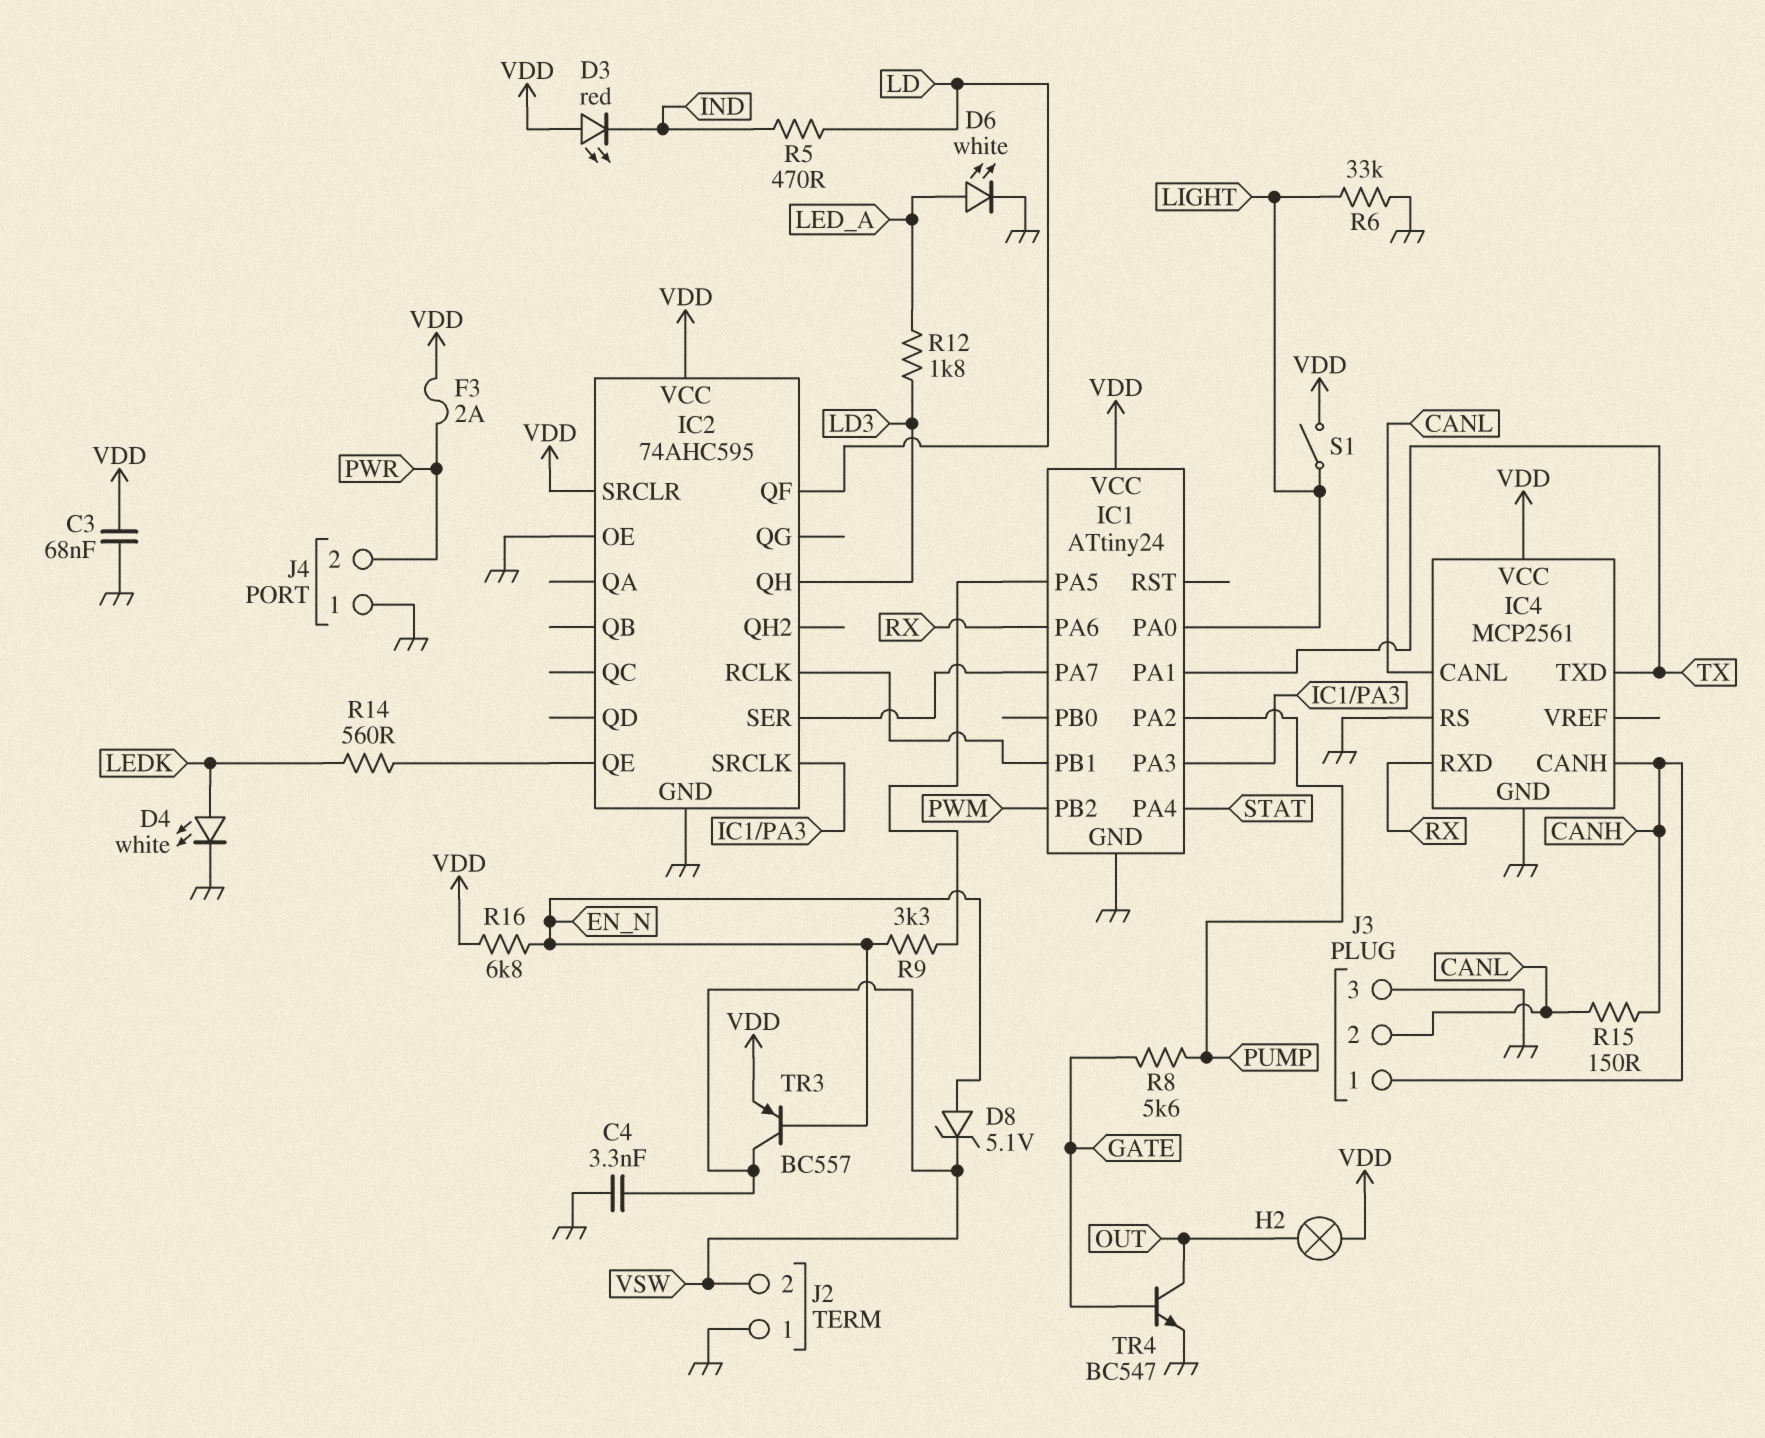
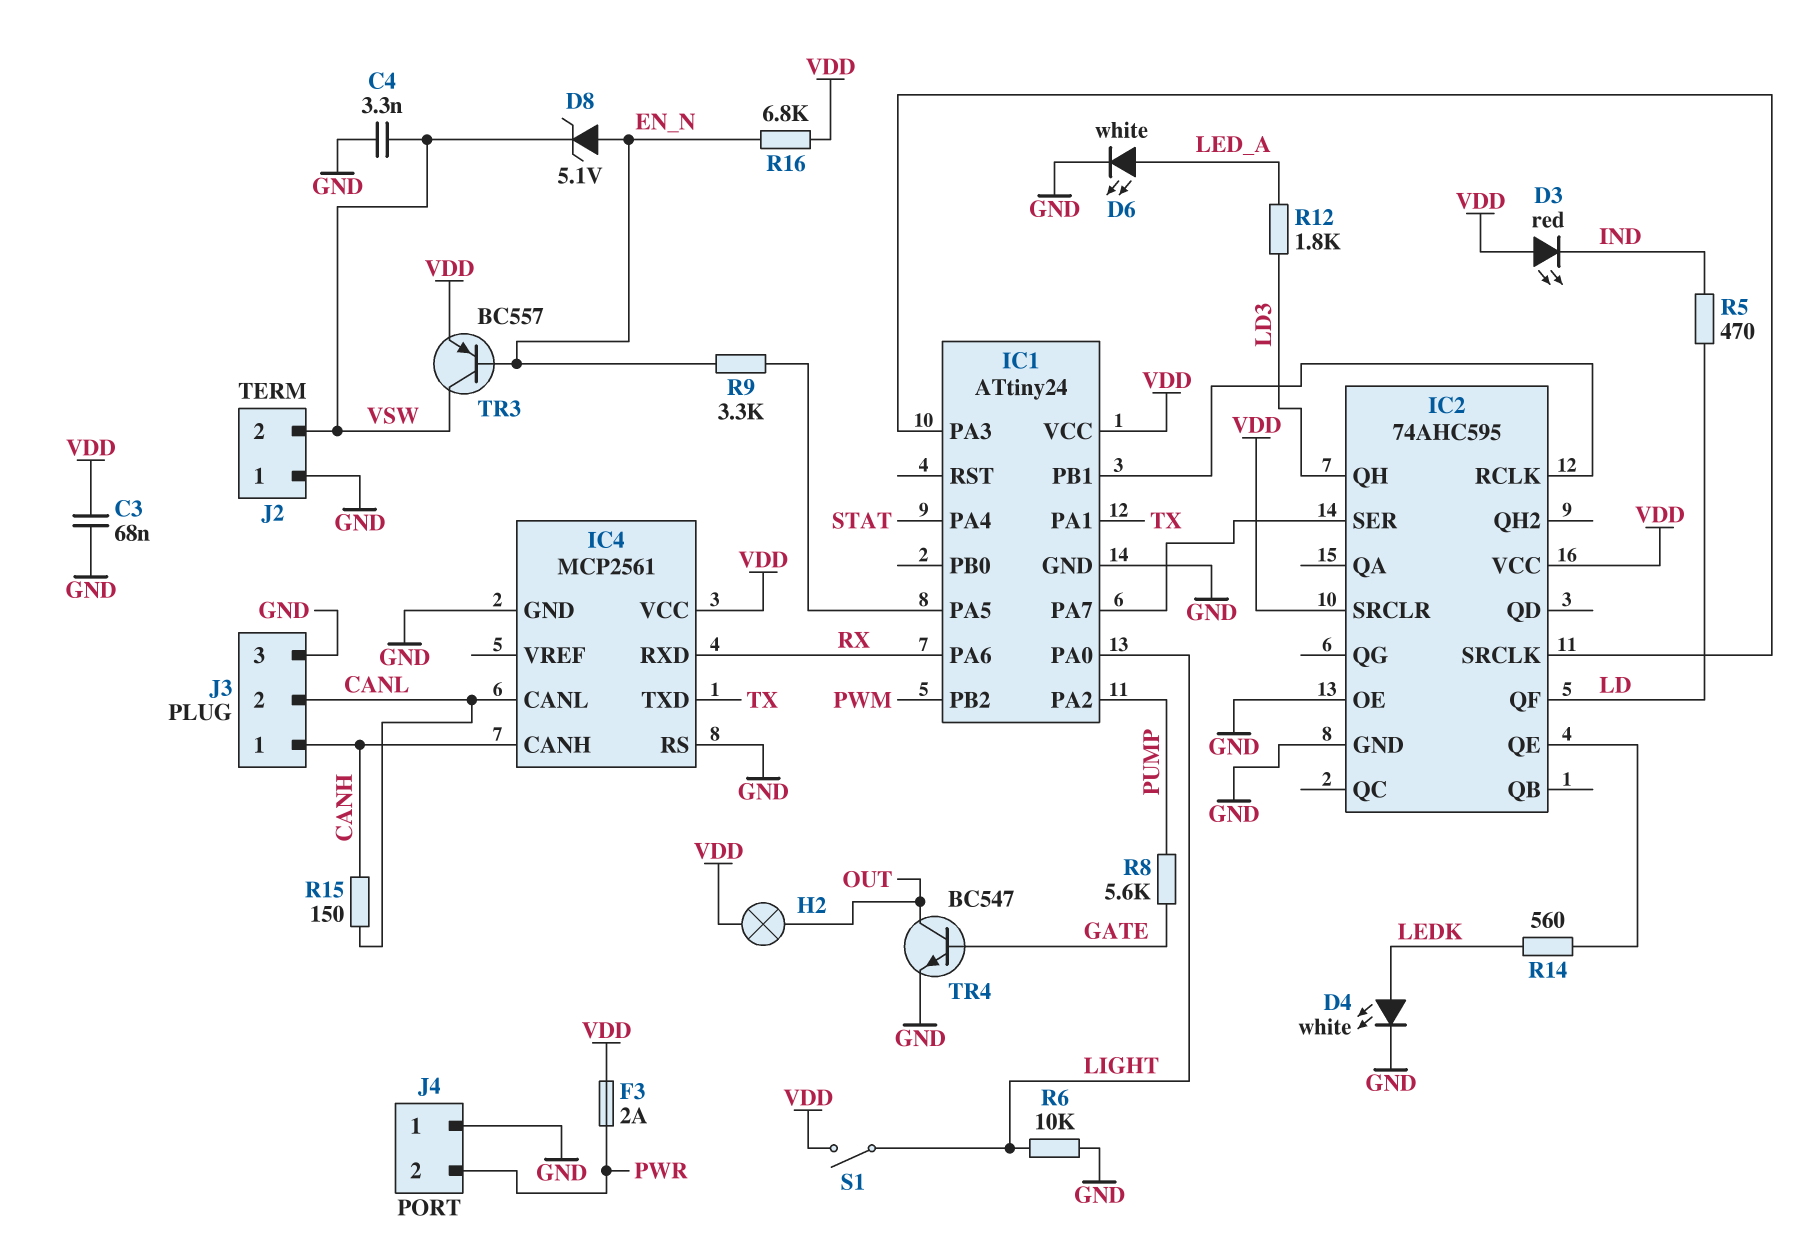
R6: 33k (GND, LIGHT) -> 10k (GND, LIGHT)

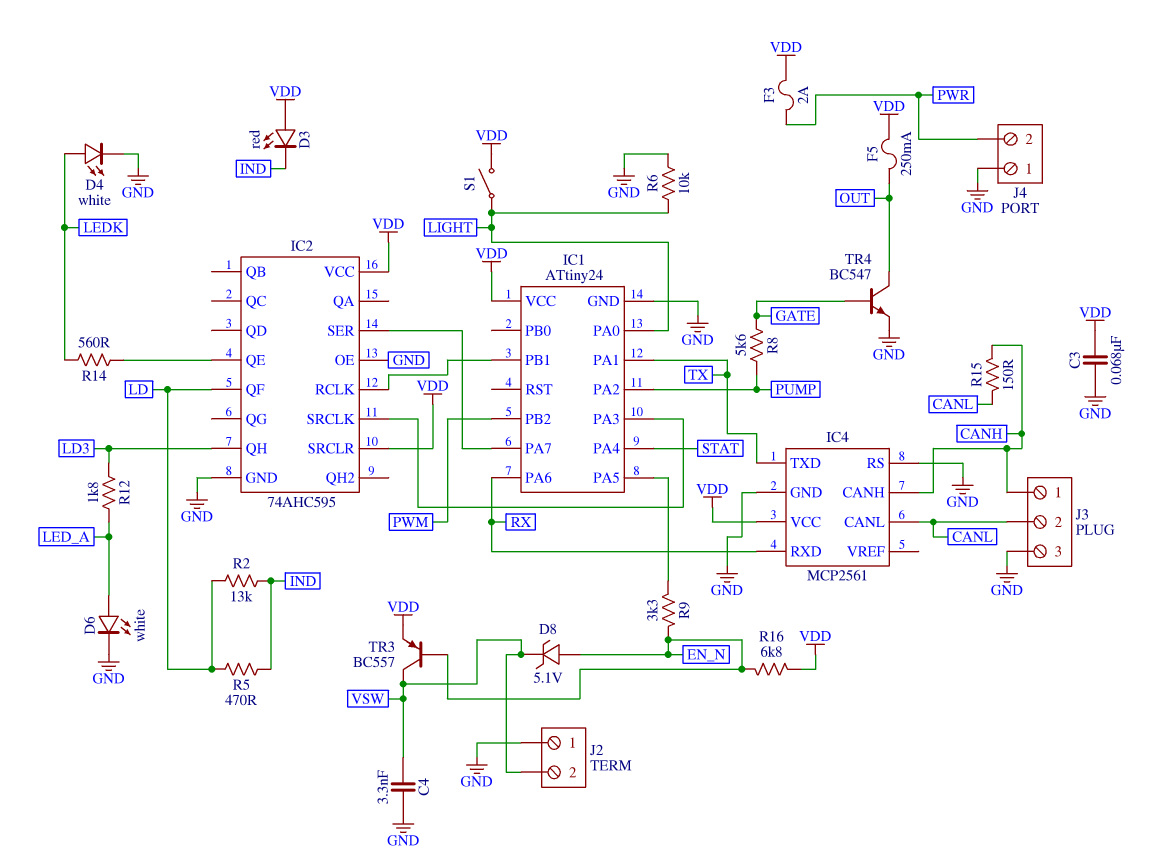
F5: none -> 250mA (OUT, VDD)
H2: lamp (OUT, VDD) -> none
R2: none -> 13k (IND, LD)

